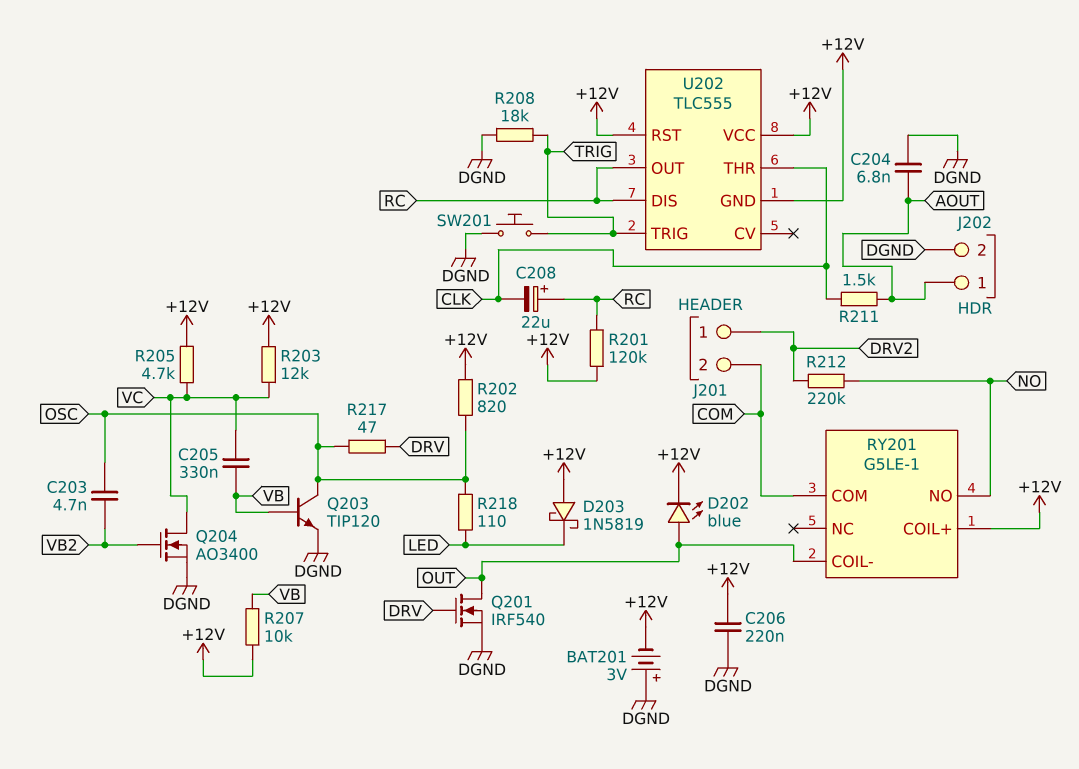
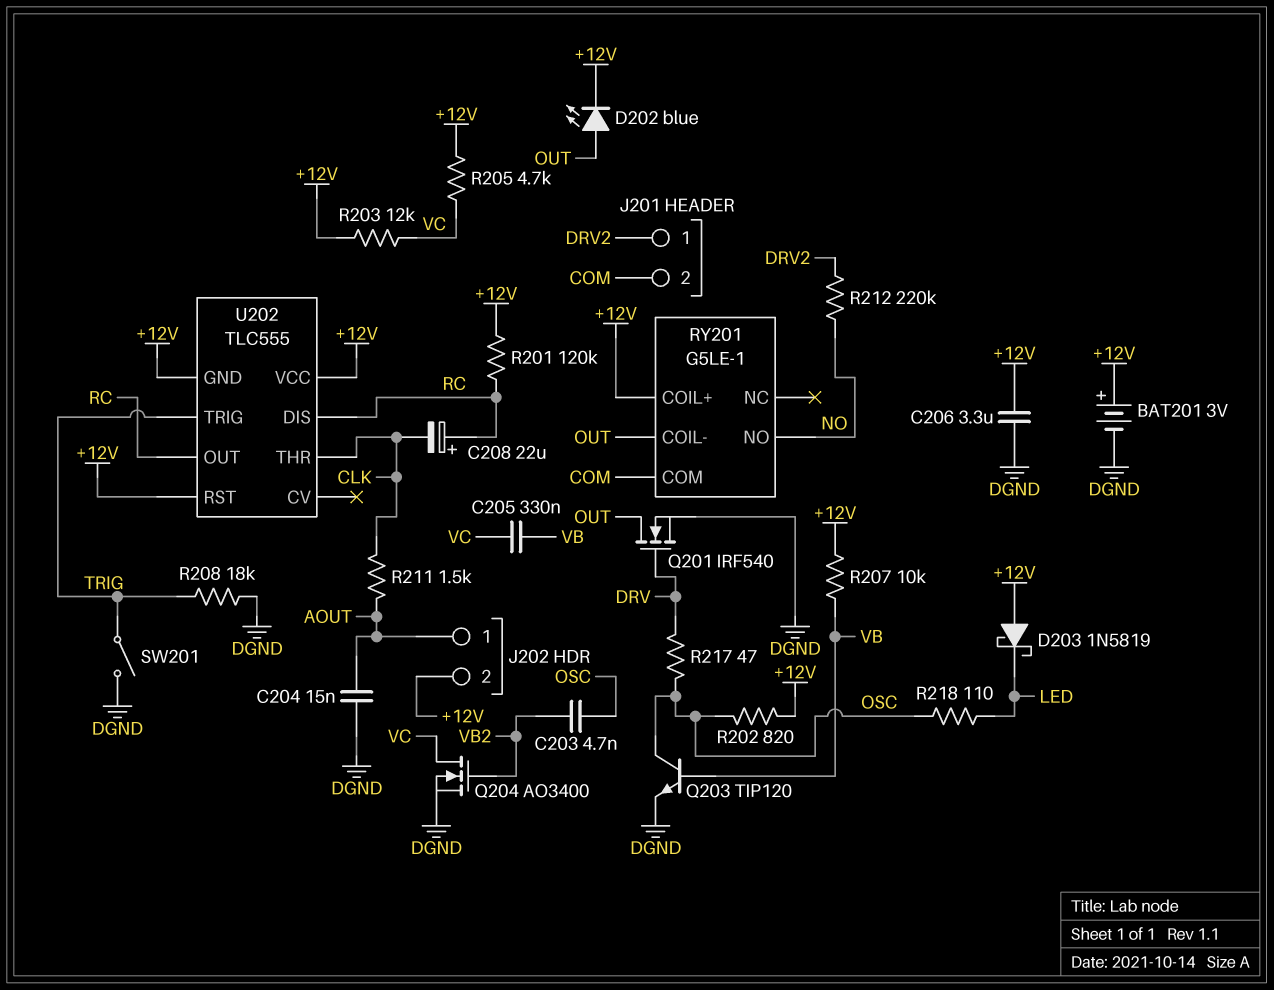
BAT201: 3V (plus DGND, minus +12V) -> 3V (plus +12V, minus DGND)
C204: 6.8nF (AOUT, DGND) -> 15nF (AOUT, DGND)
C206: 220nF (+12V, DGND) -> 3.3uF (+12V, DGND)
J202 pin 2: DGND -> +12V
SW201: button (DGND, TRIG) -> switch (DGND, TRIG)

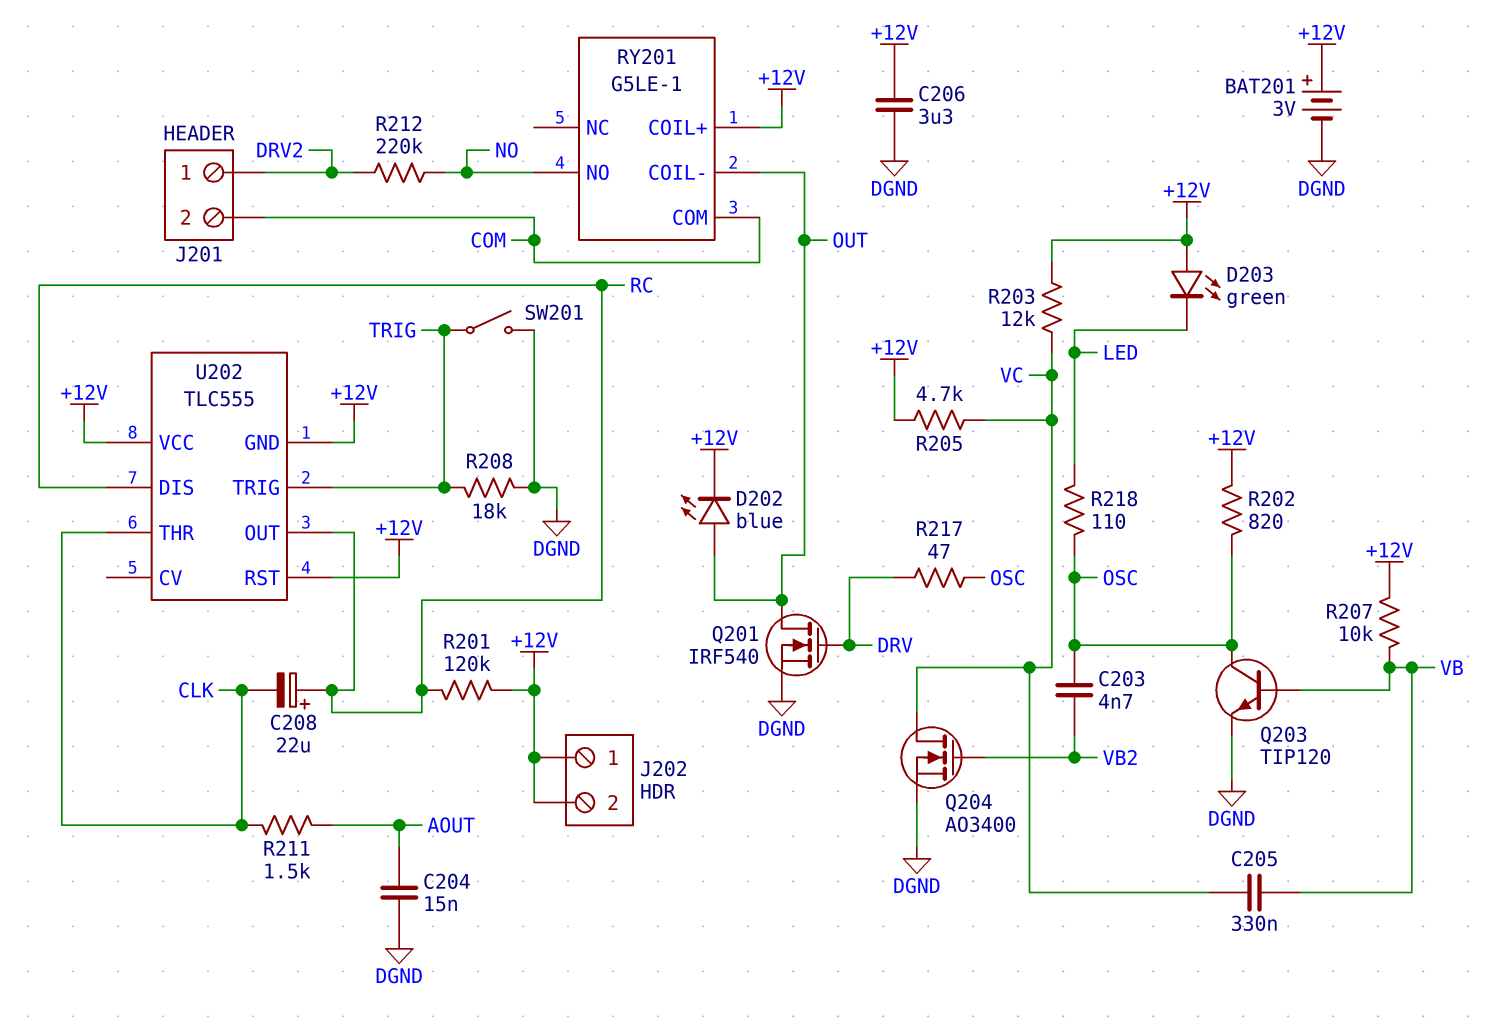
D203: schottky 1N5819 (A +12V, K LED) -> LED green (A +12V, K LED)
J202 pin 1: AOUT -> +12V

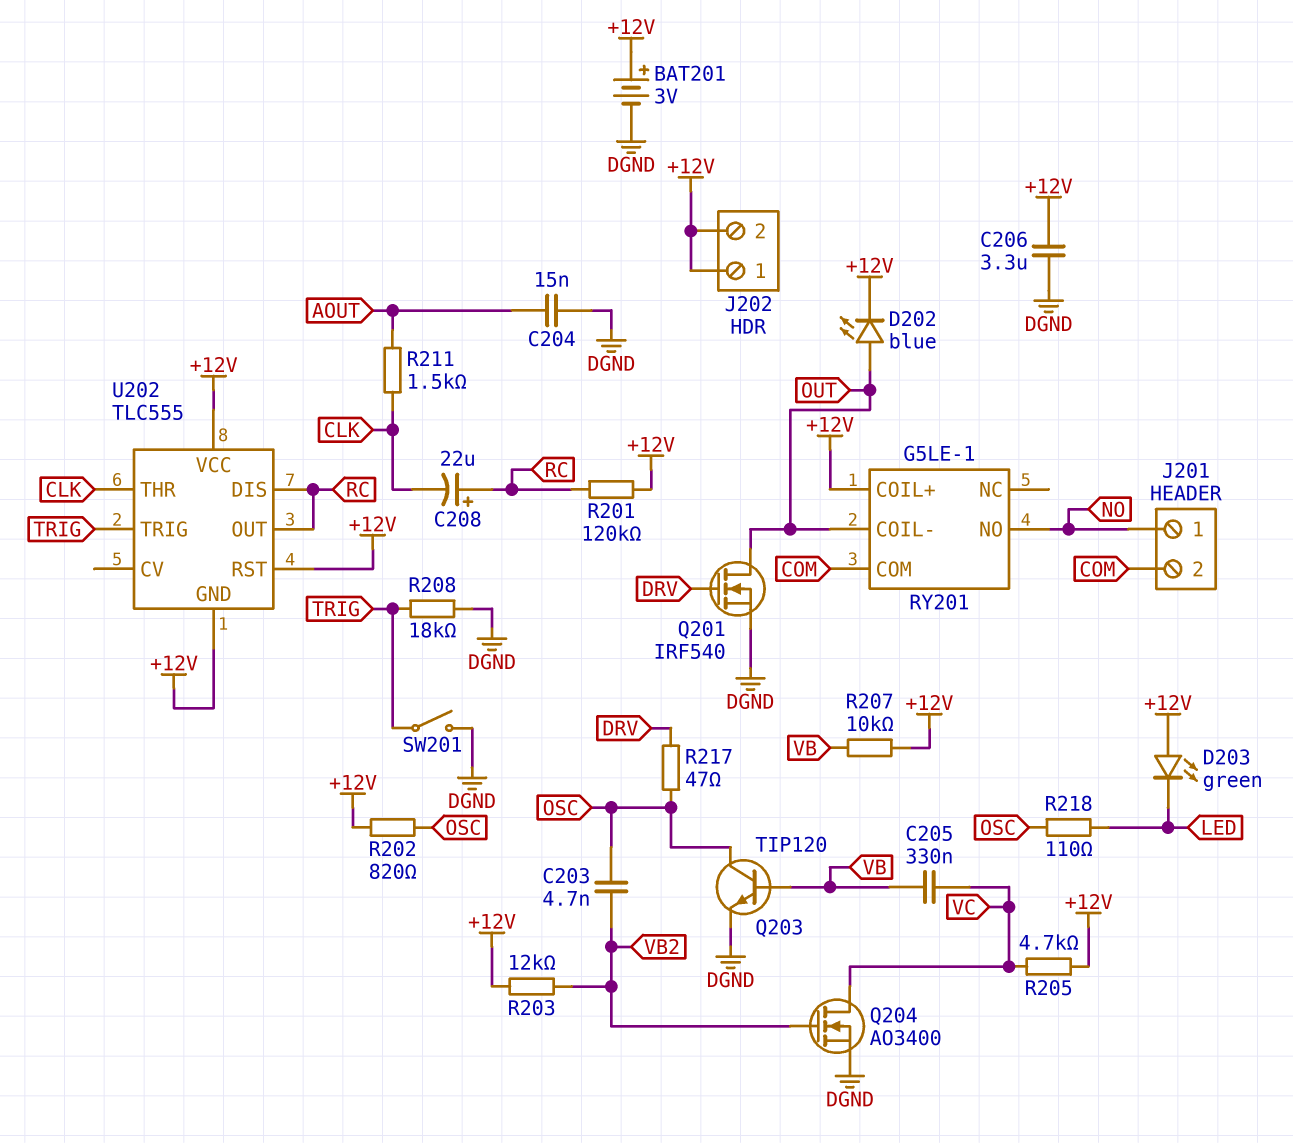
J201 pin 1: DRV2 -> NO
R203: 12k (+12V, VC) -> 12k (+12V, VB2)
R212: 220k (DRV2, NO) -> none

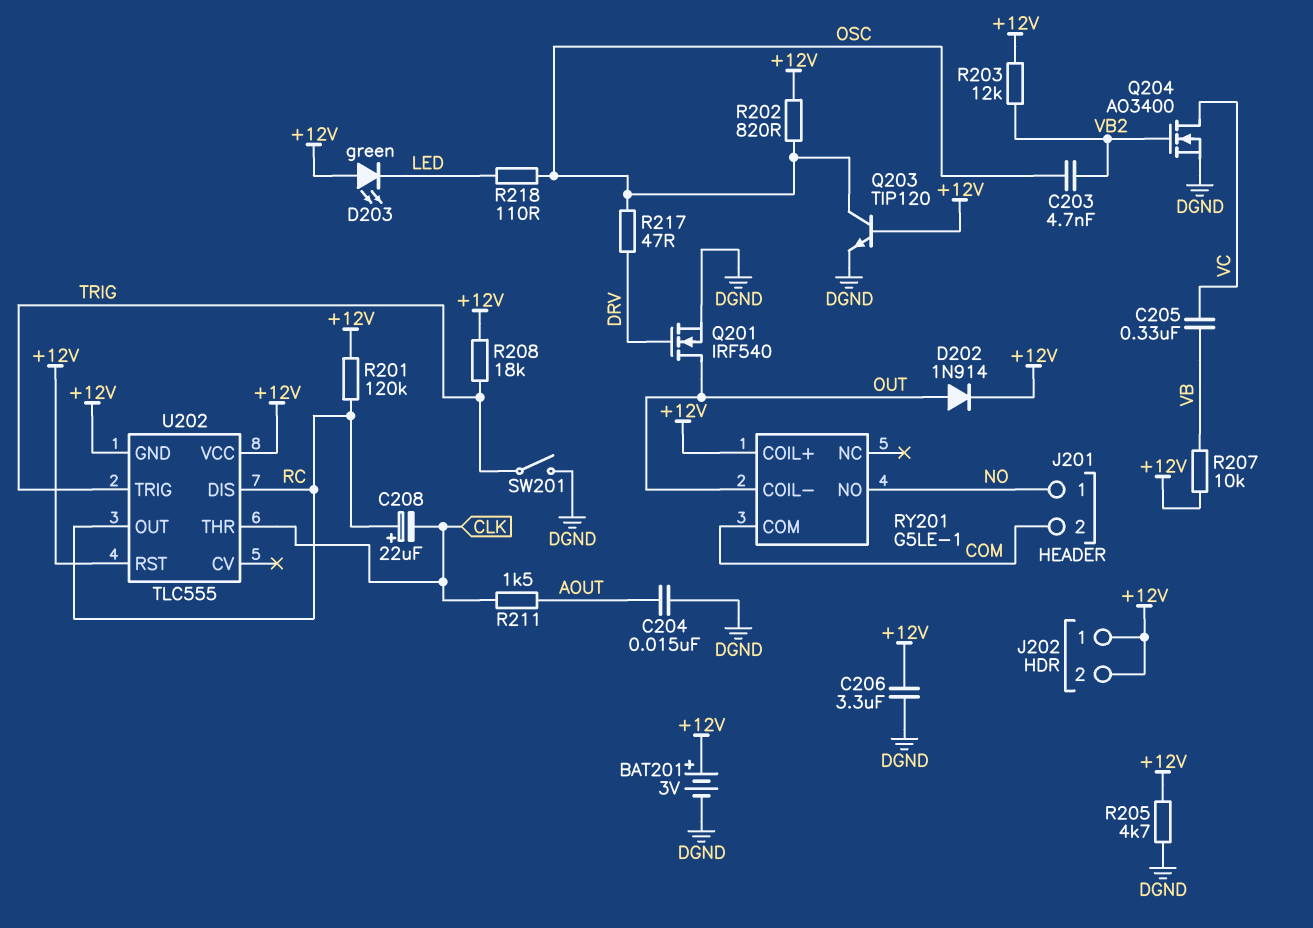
D202: LED blue (A OUT, K +12V) -> diode 1N914 (A OUT, K +12V)
Q203: NPN TIP120 (B VB, C OSC, E DGND) -> NPN TIP120 (B +12V, C OSC, E DGND)
R205: 4.7k (+12V, VC) -> 4.7k (+12V, DGND)
R208: 18k (DGND, TRIG) -> 18k (+12V, TRIG)

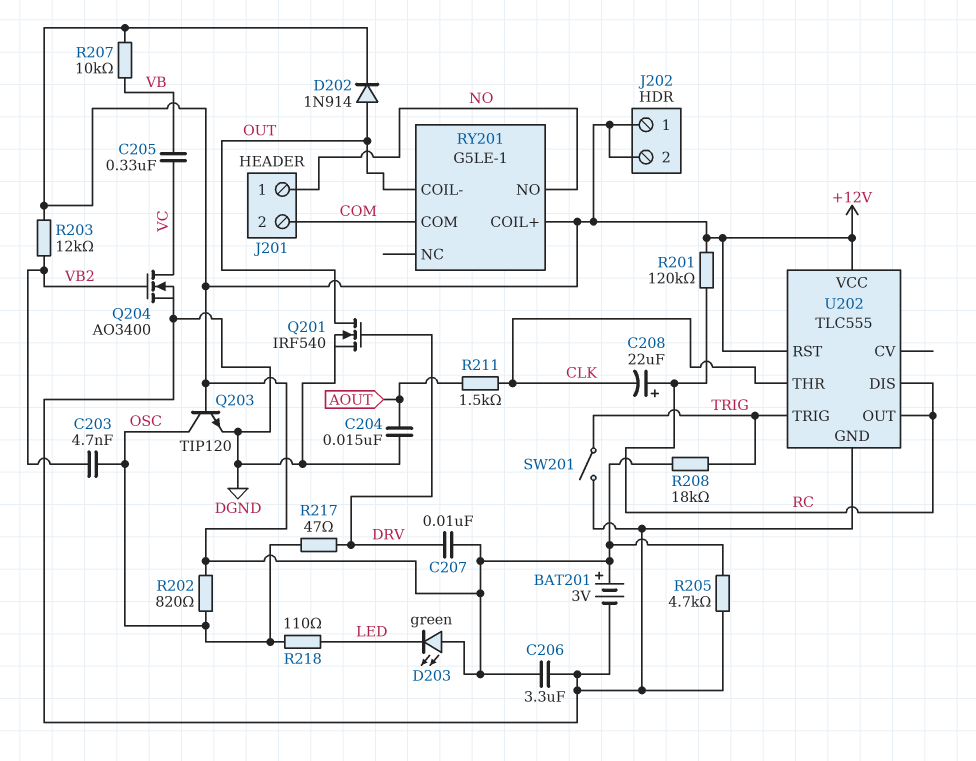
C207: none -> 10nF (+12V, DRV)
U202 pin GND: +12V -> DGND

